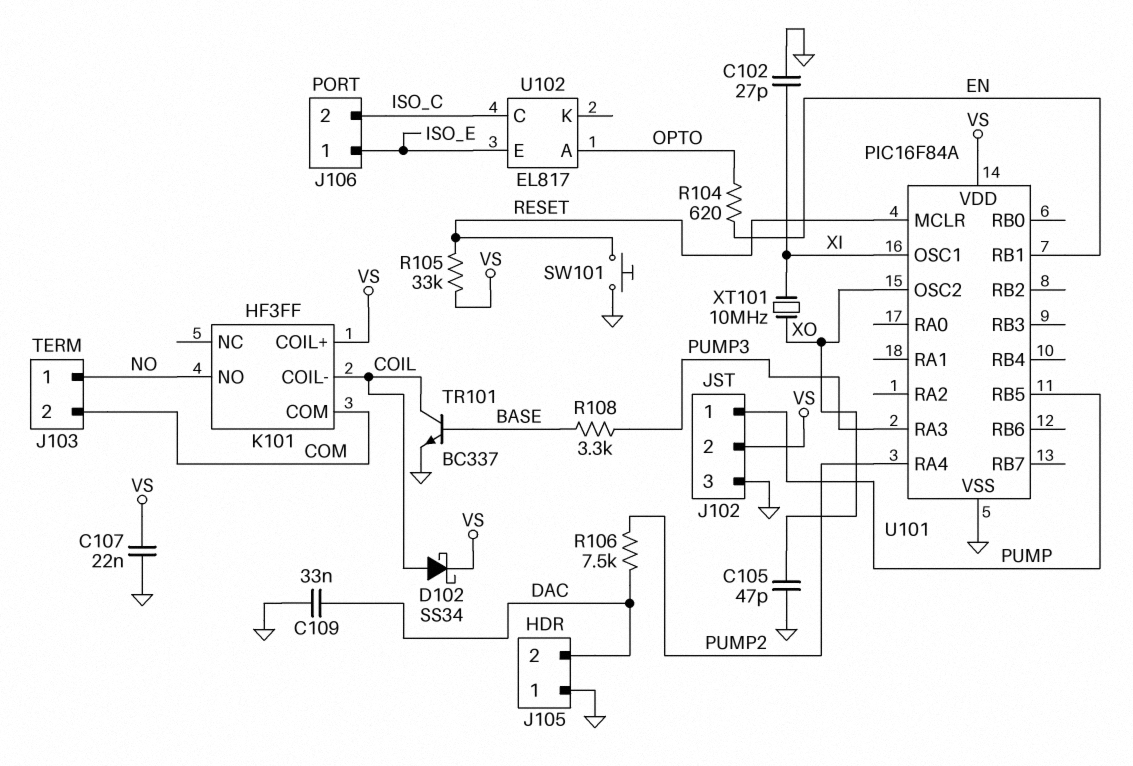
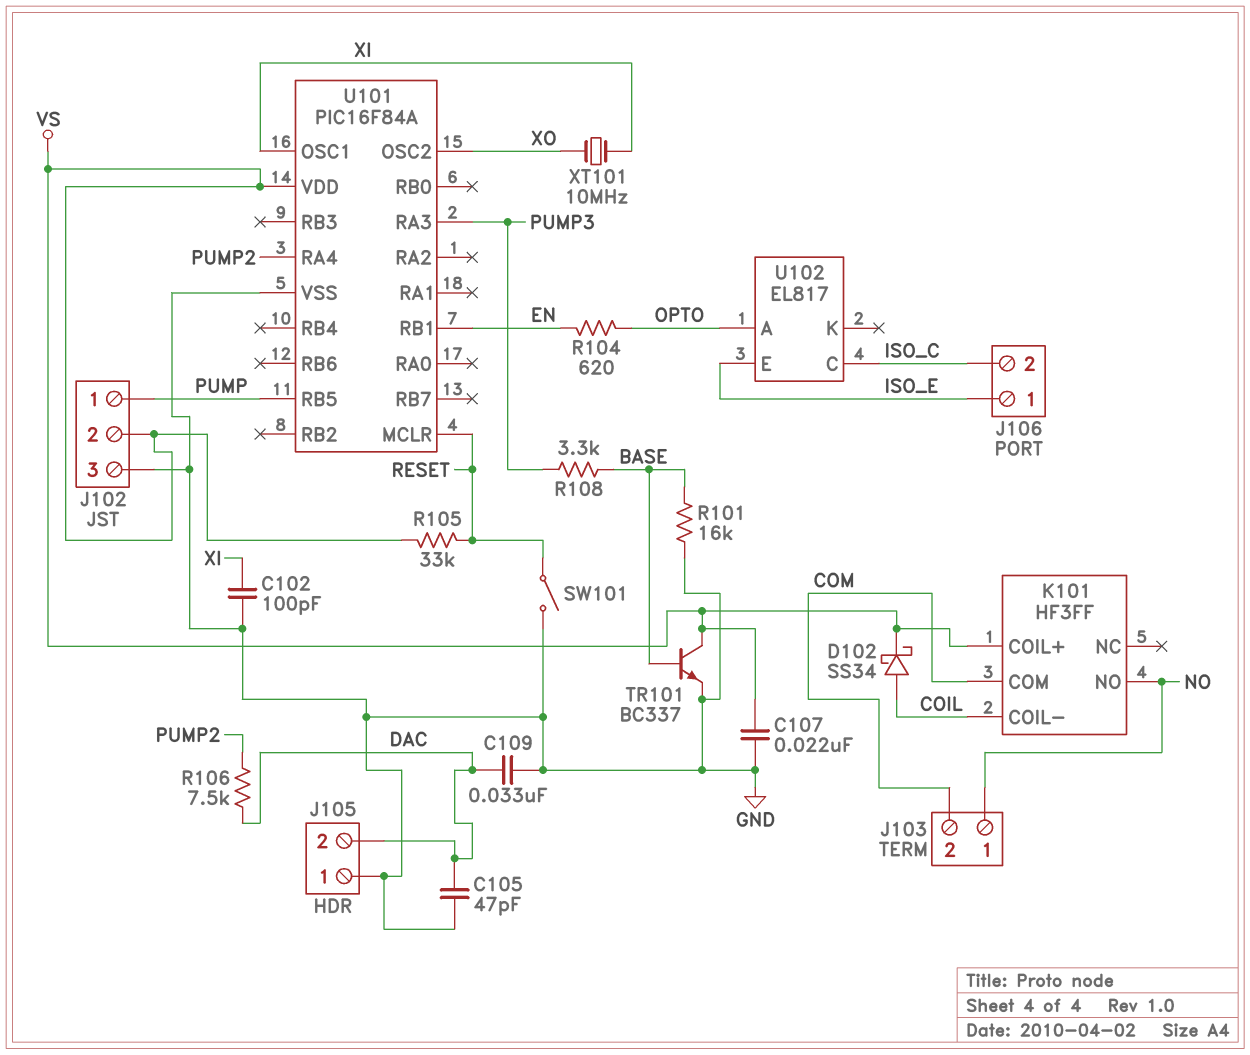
C102: 27pF (GND, XI) -> 100pF (GND, XI)
C105: 47pF (GND, XO) -> 47pF (DAC, GND)
R101: none -> 16k (BASE, GND)
SW101: button (GND, RESET) -> switch (GND, RESET)
TR101: NPN BC337 (B BASE, C COIL, E GND) -> NPN BC337 (B BASE, C VS, E GND)

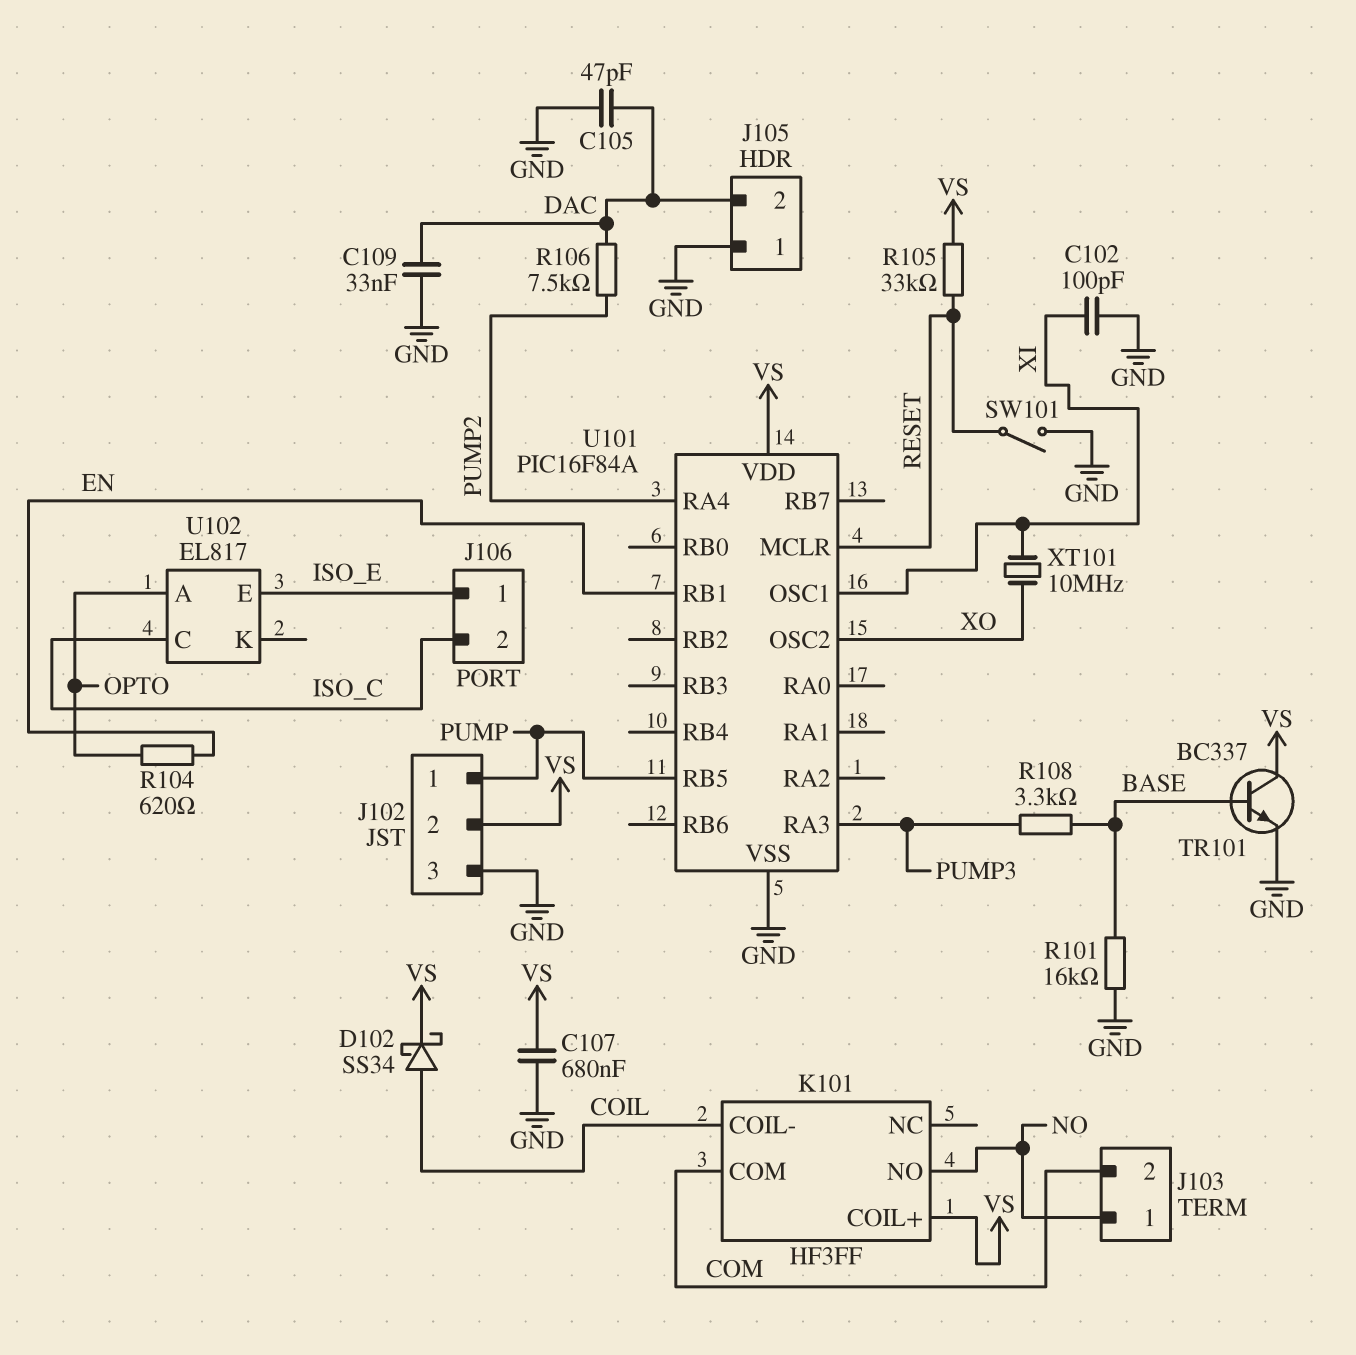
C107: 22nF (GND, VS) -> 680nF (GND, VS)

